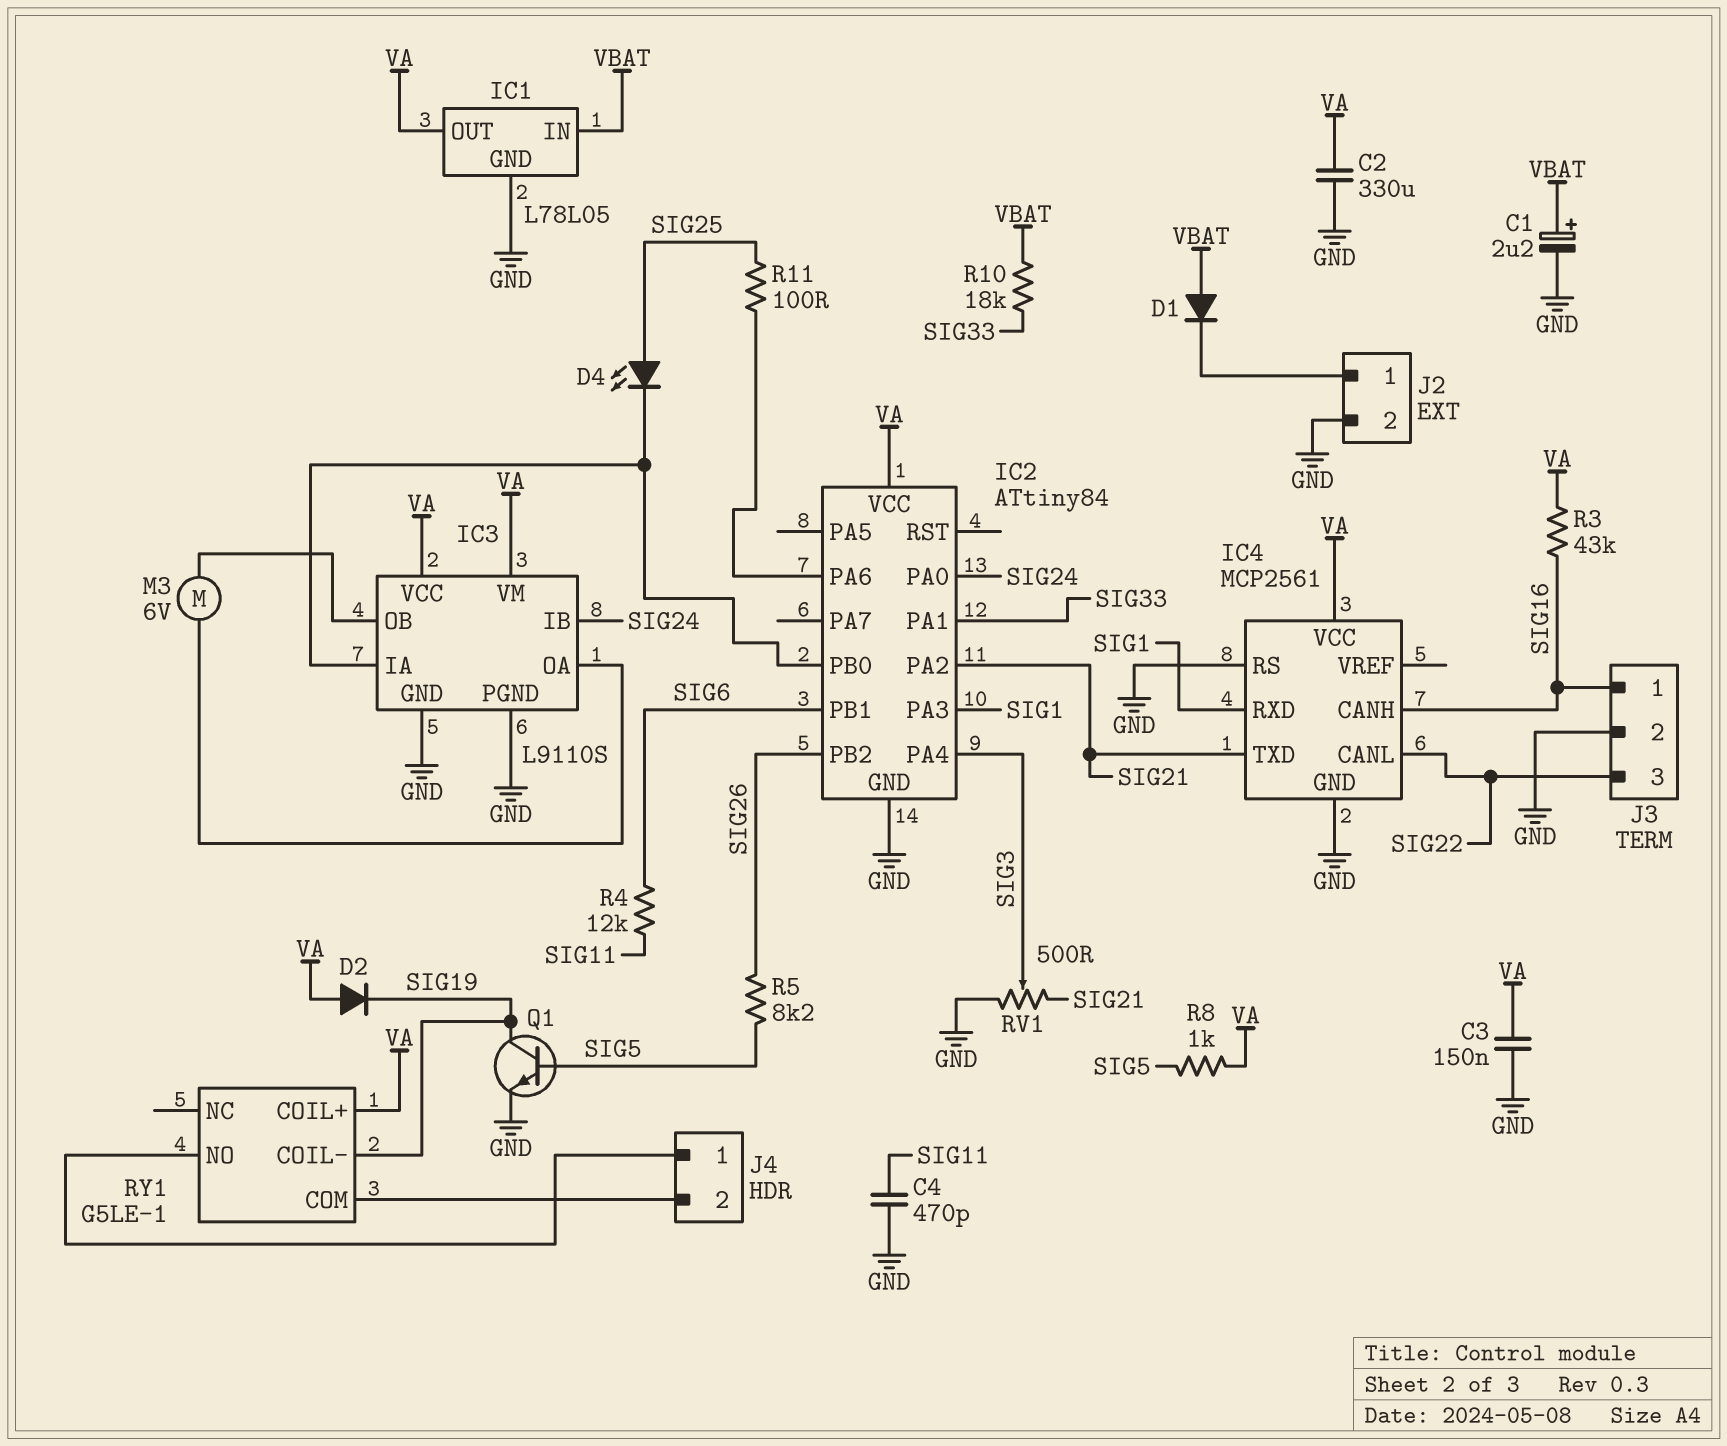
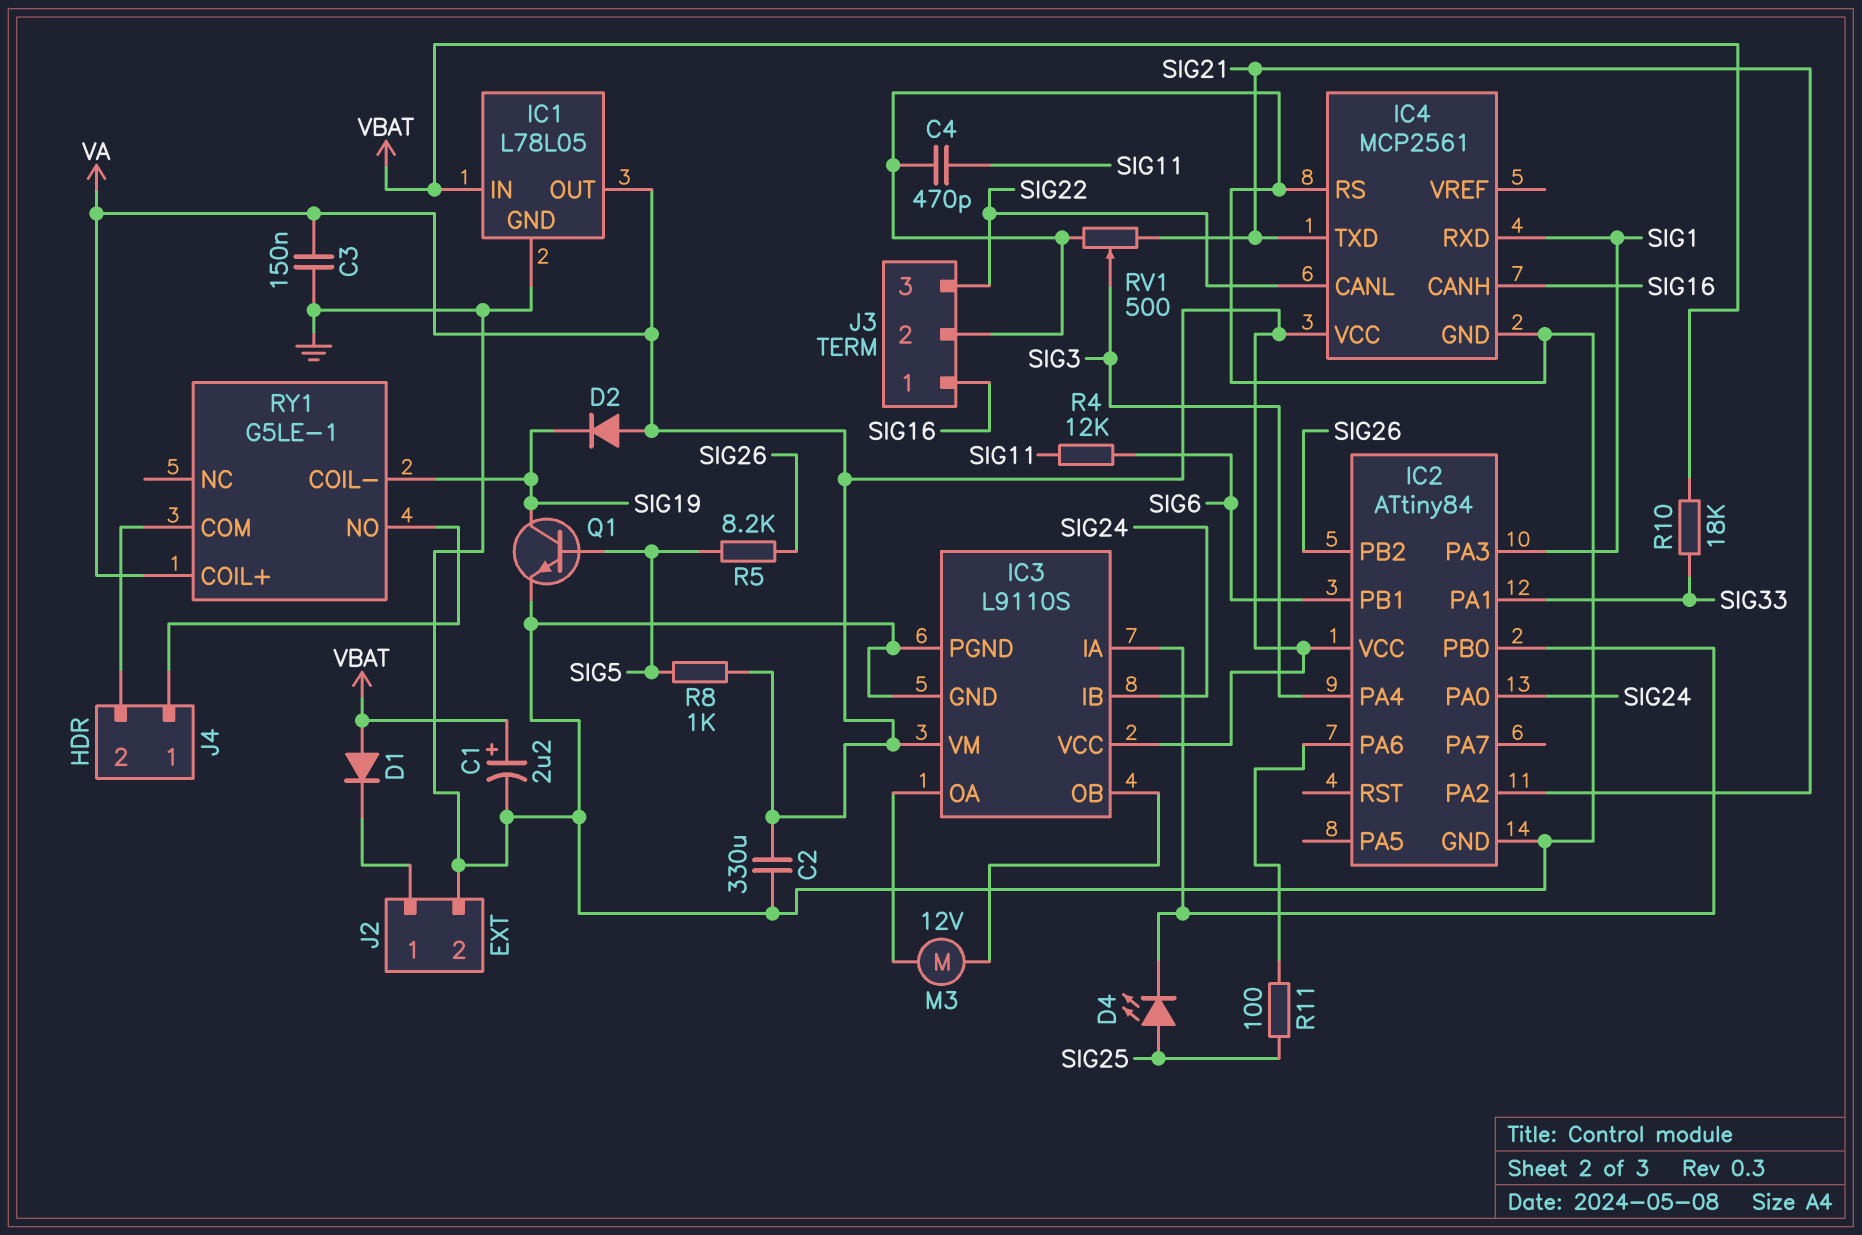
M3: motor 6V (IC3/OA, IC3/OB) -> motor 12V (IC3/OA, IC3/OB)
R3: 43k (SIG16, VA) -> none

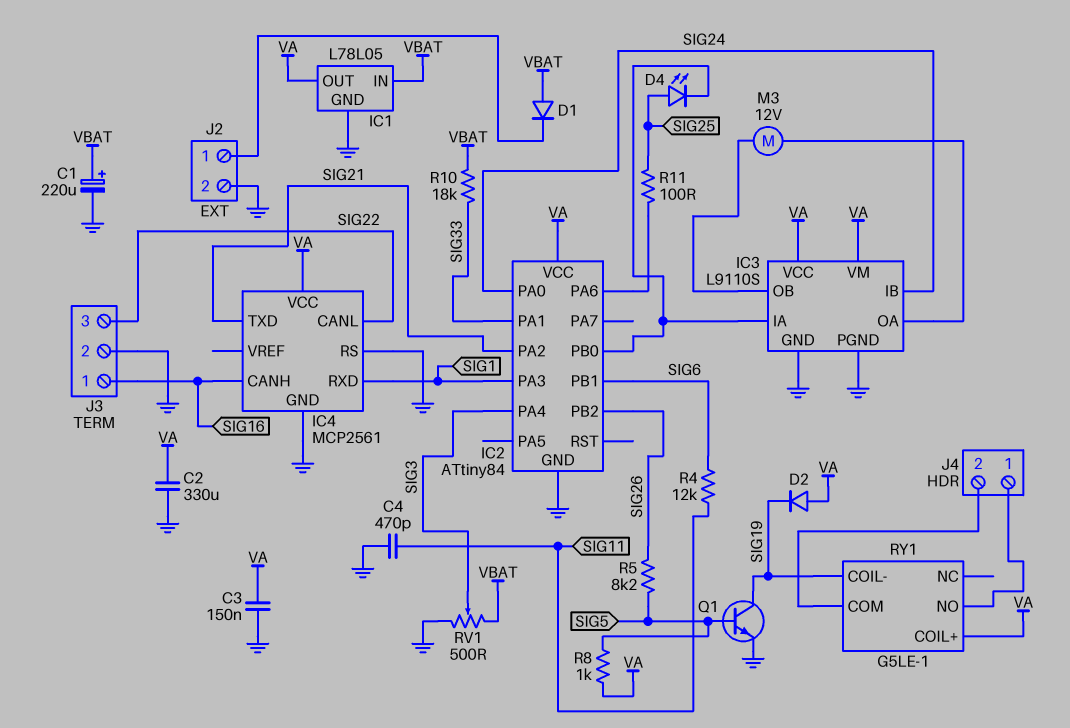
C1: 2.2uF (plus VBAT, minus GND) -> 220uF (plus VBAT, minus GND)
RV1: 500 (GND, SIG21, wiper SIG3) -> 500 (GND, VBAT, wiper SIG3)

